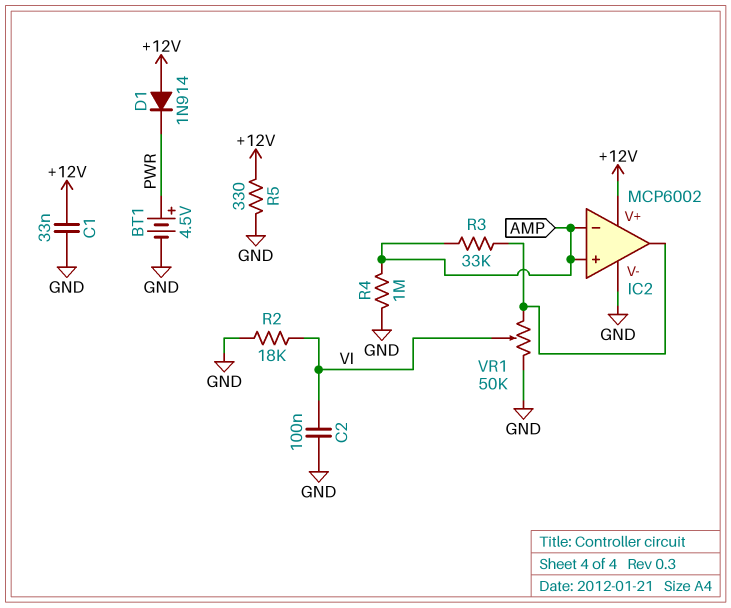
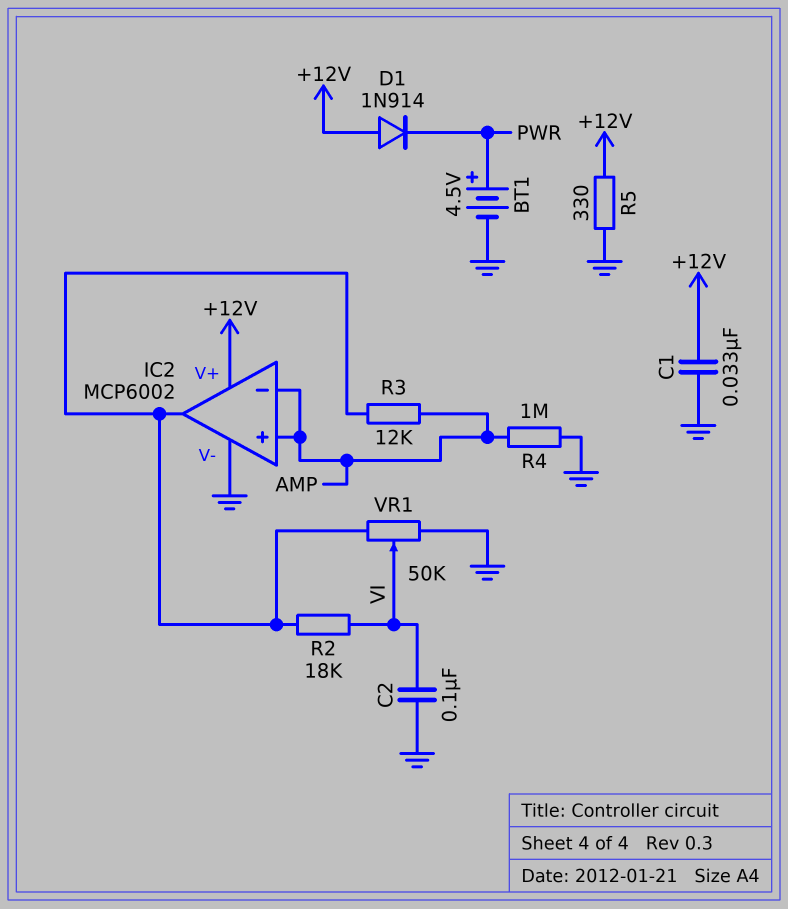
R2: 18k (GND, VI) -> 18k (IC2/out, VI)
R3: 33k (AMP, IC2/out) -> 12k (AMP, IC2/out)

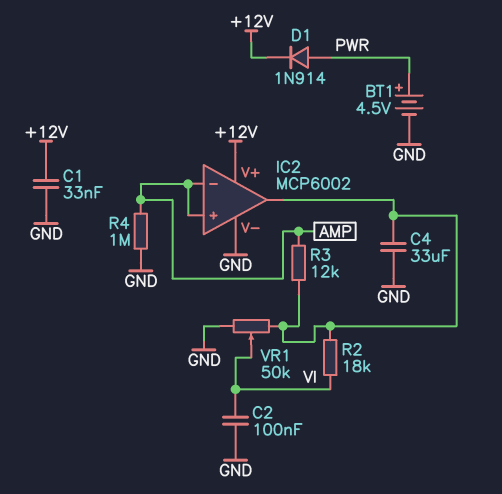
C4: none -> 33uF (GND, IC2/out)
D1: diode 1N914 (A +12V, K PWR) -> diode 1N914 (A PWR, K +12V)
R5: 330 (+12V, GND) -> none

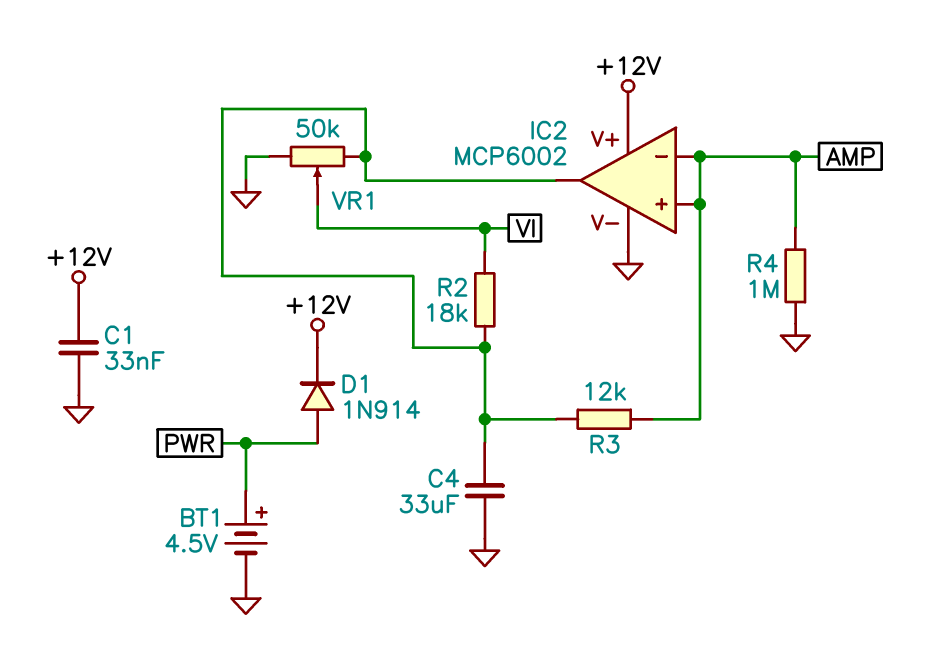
C2: 100nF (GND, VI) -> none

